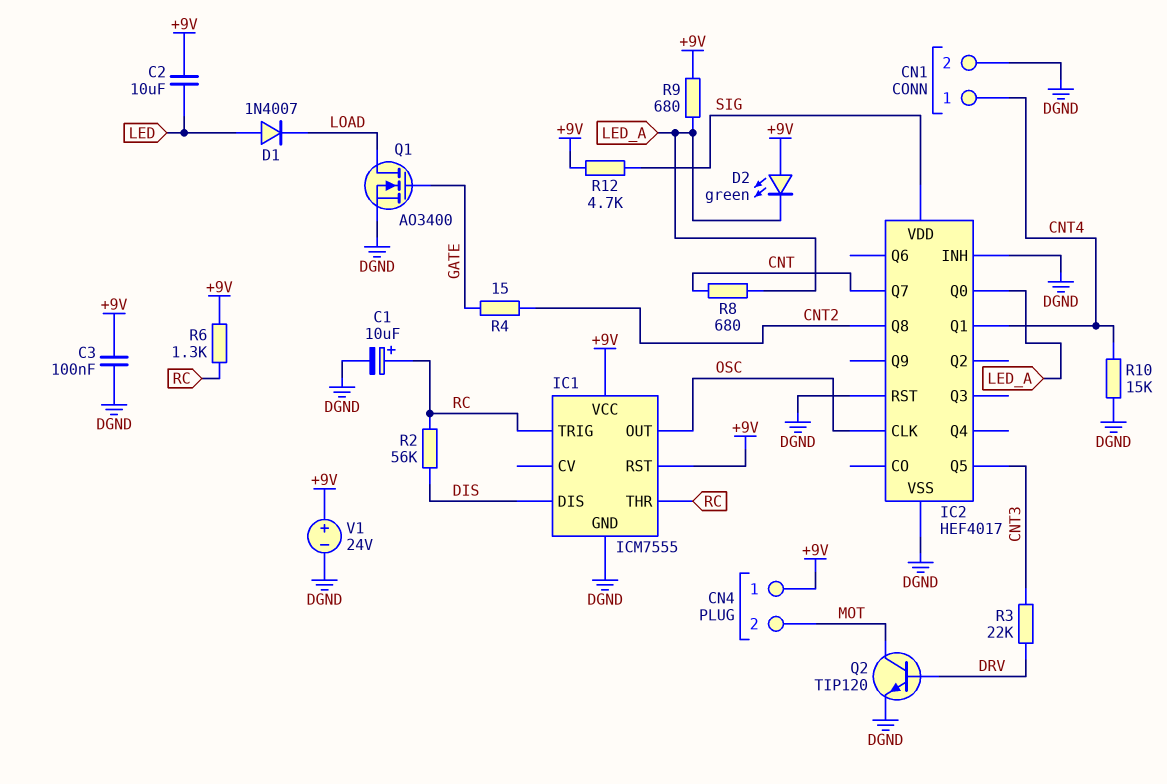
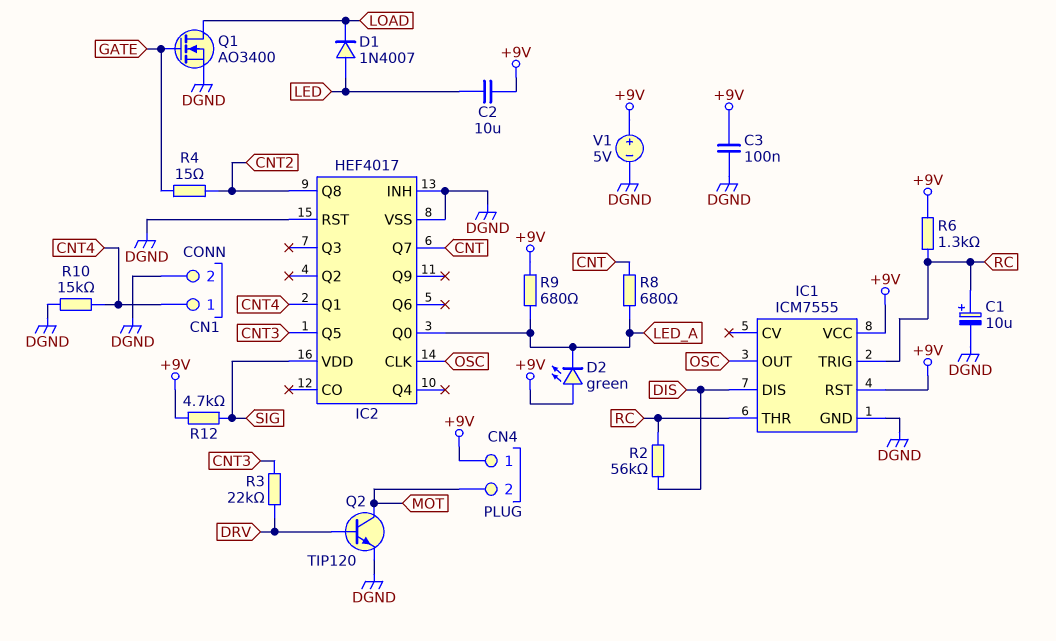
V1: 24V (plus +9V, minus DGND) -> 5V (plus +9V, minus DGND)

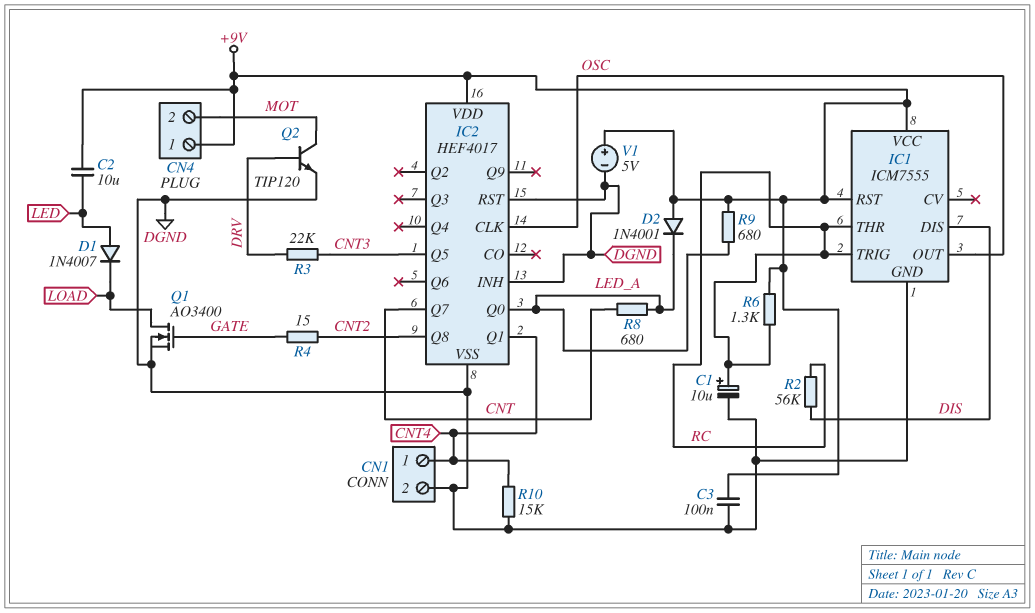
D2: LED green (A +9V, K LED_A) -> diode 1N4001 (A +9V, K LED_A)
IC2 pin VDD: SIG -> +9V
R12: 4.7k (+9V, SIG) -> none

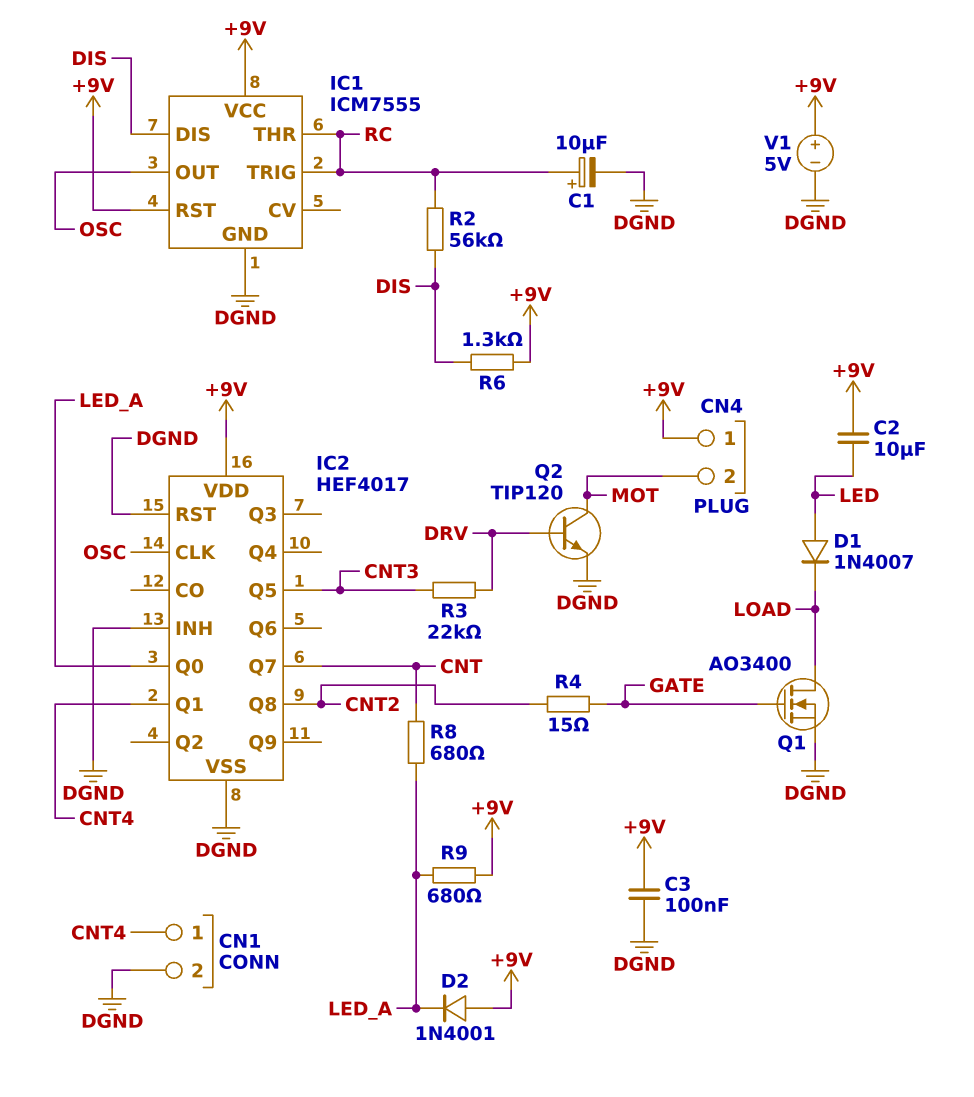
R6: 1.3k (+9V, RC) -> 1.3k (+9V, DIS)
R10: 15k (CNT4, DGND) -> none

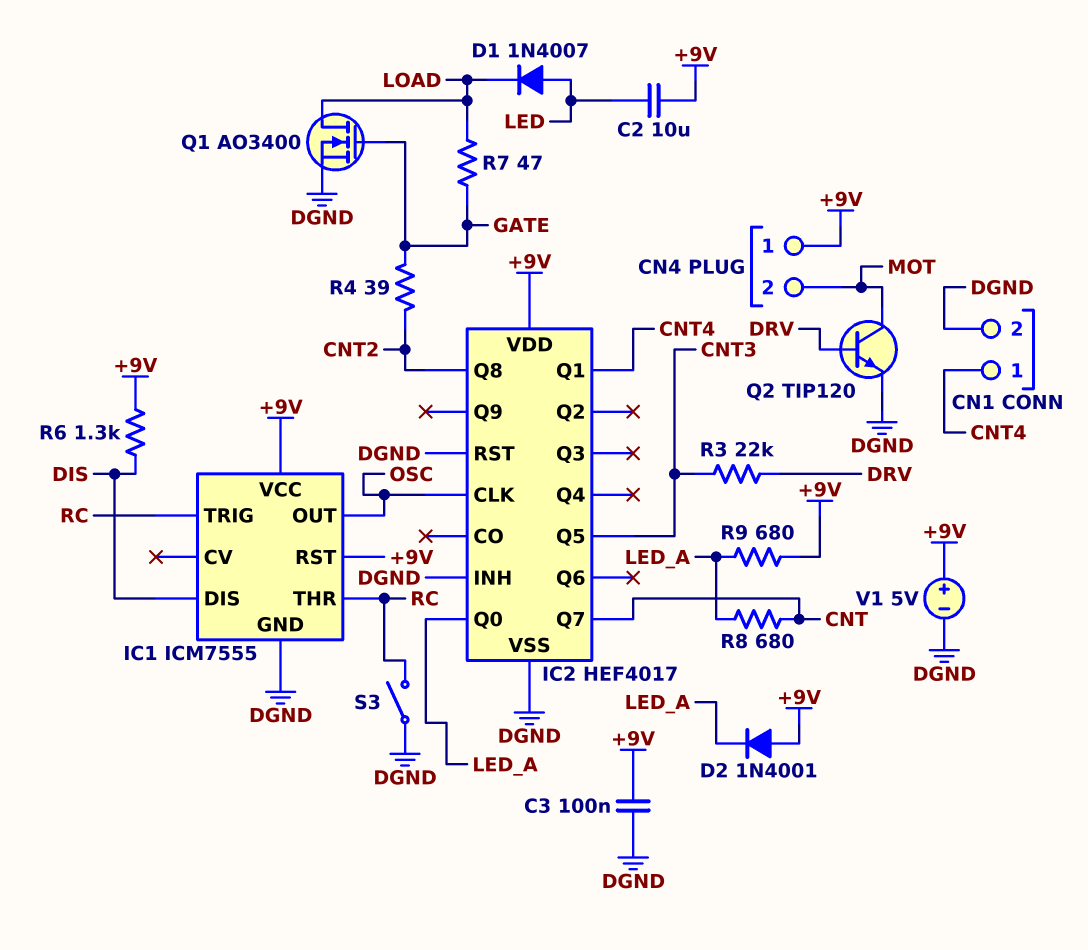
C1: 10uF (plus RC, minus DGND) -> none
R2: 56k (DIS, RC) -> none
R4: 15 (CNT2, GATE) -> 39 (CNT2, GATE)
R7: none -> 47 (GATE, LOAD)
S3: none -> switch (DGND, RC)

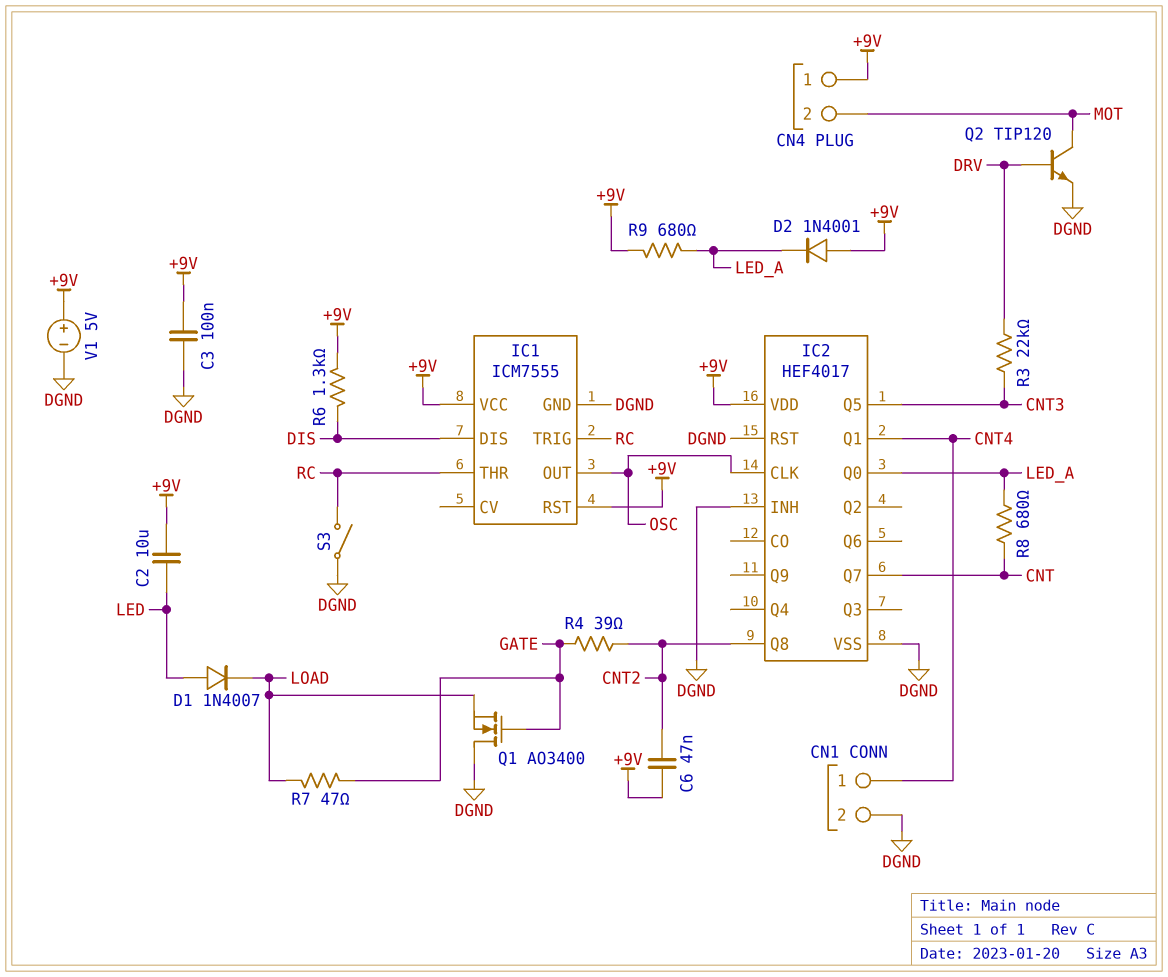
C6: none -> 47nF (+9V, CNT2)
Q1: NMOS AO3400 (G GATE, D LOAD, S DGND) -> NMOS AO3400 (G GATE, D DGND, S LOAD)

